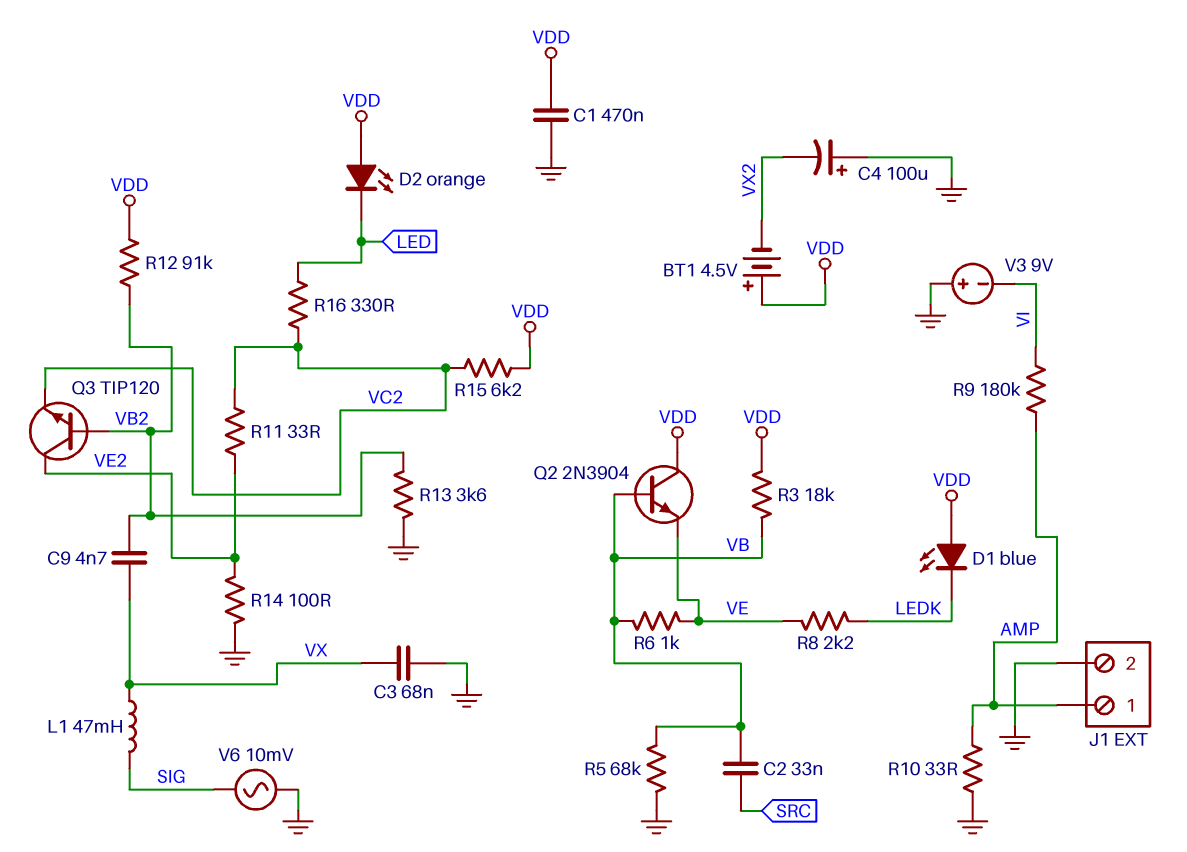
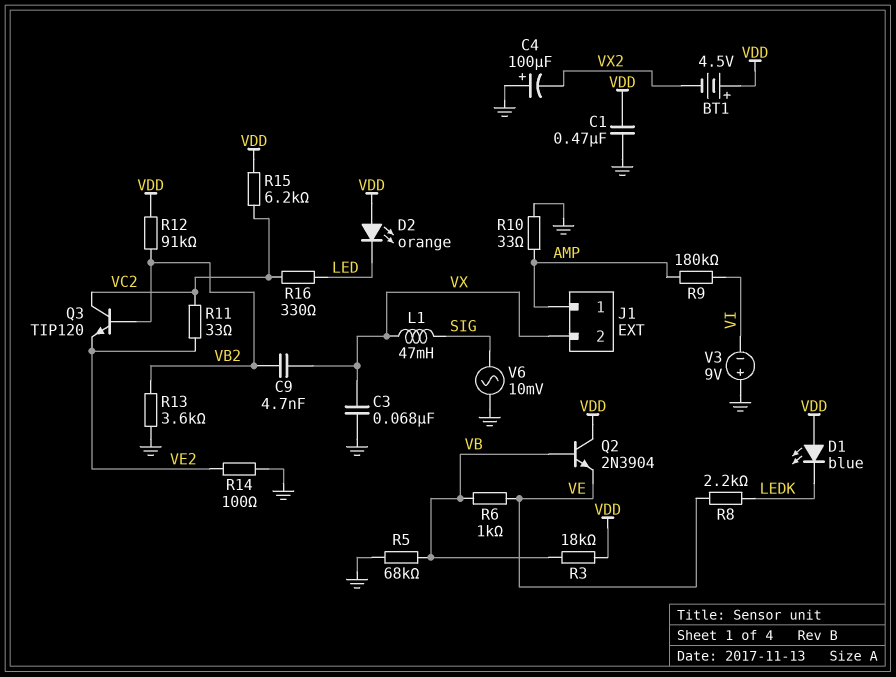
C2: 33nF (SRC, VB) -> none
J1 pin 2: GND -> VX
Q3: NPN TIP120 (B VB2, C VE2, E VC2) -> NPN TIP120 (B VB2, C VC2, E VE2)

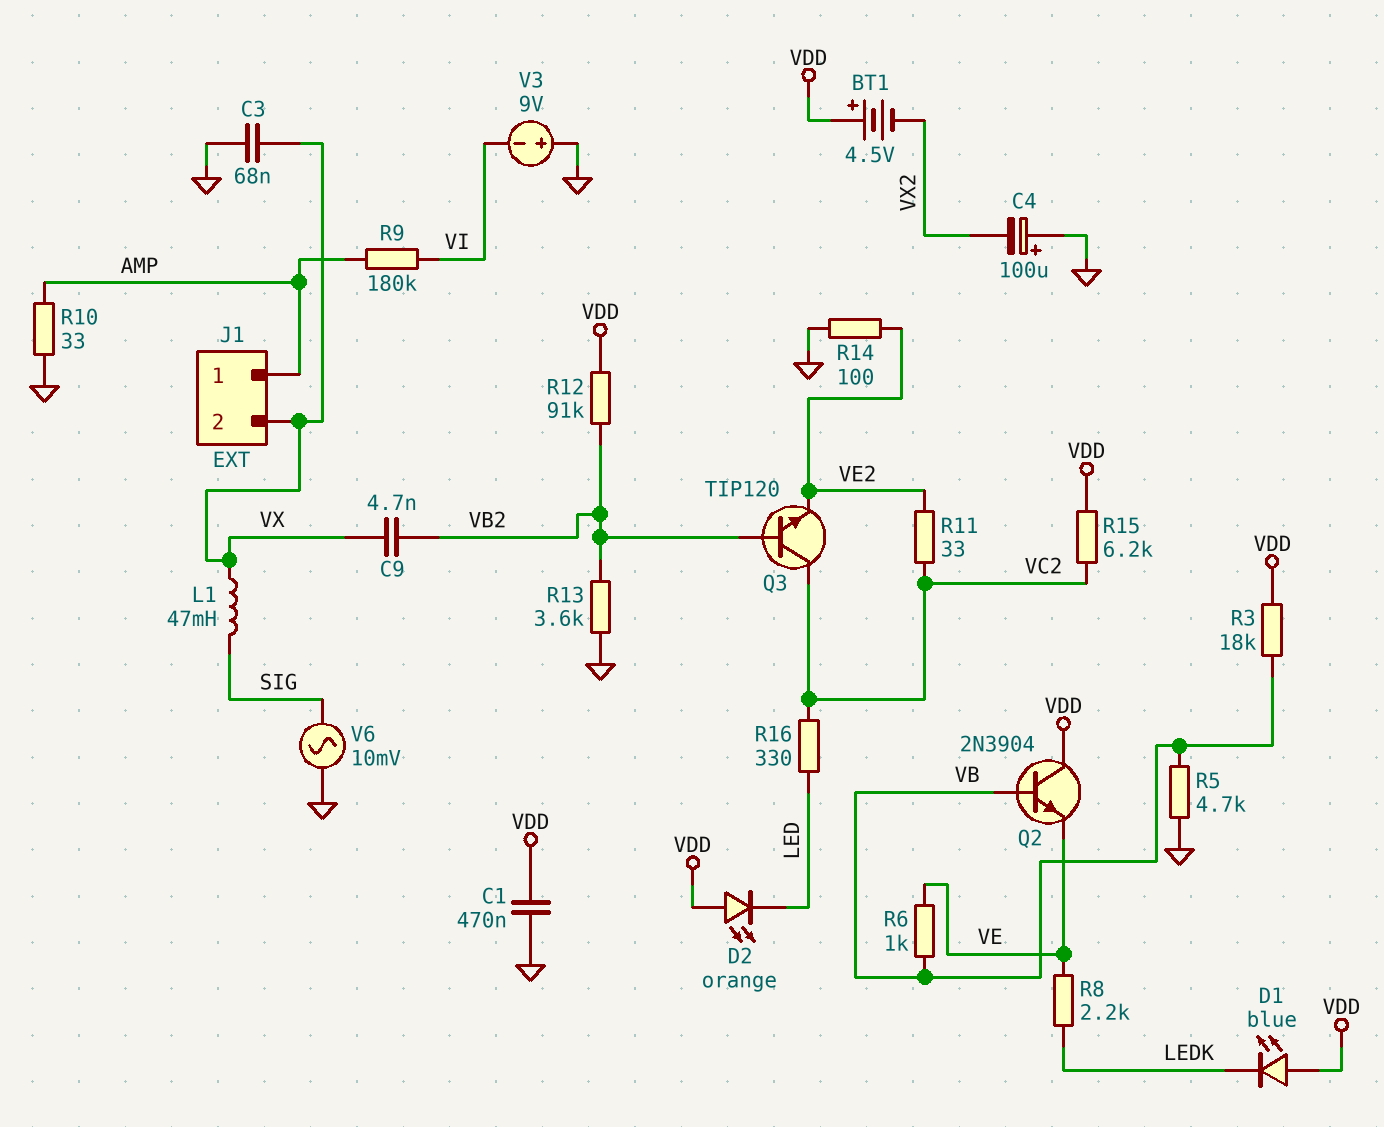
R5: 68k (GND, VB) -> 4.7k (GND, VB)

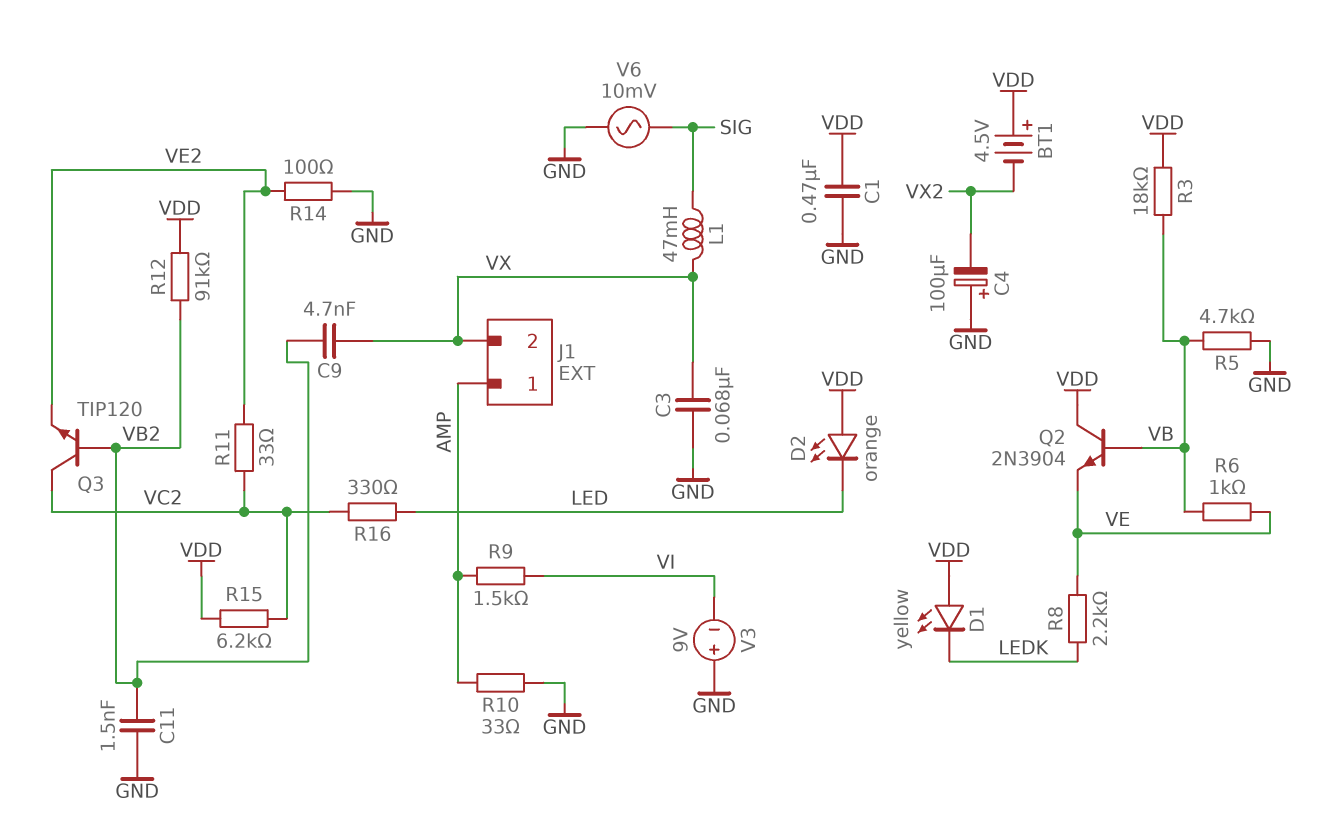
C11: none -> 1.5nF (GND, VB2)
D1: LED blue (A VDD, K LEDK) -> LED yellow (A VDD, K LEDK)
R9: 180k (AMP, VI) -> 1.5k (AMP, VI)
R13: 3.6k (GND, VB2) -> none

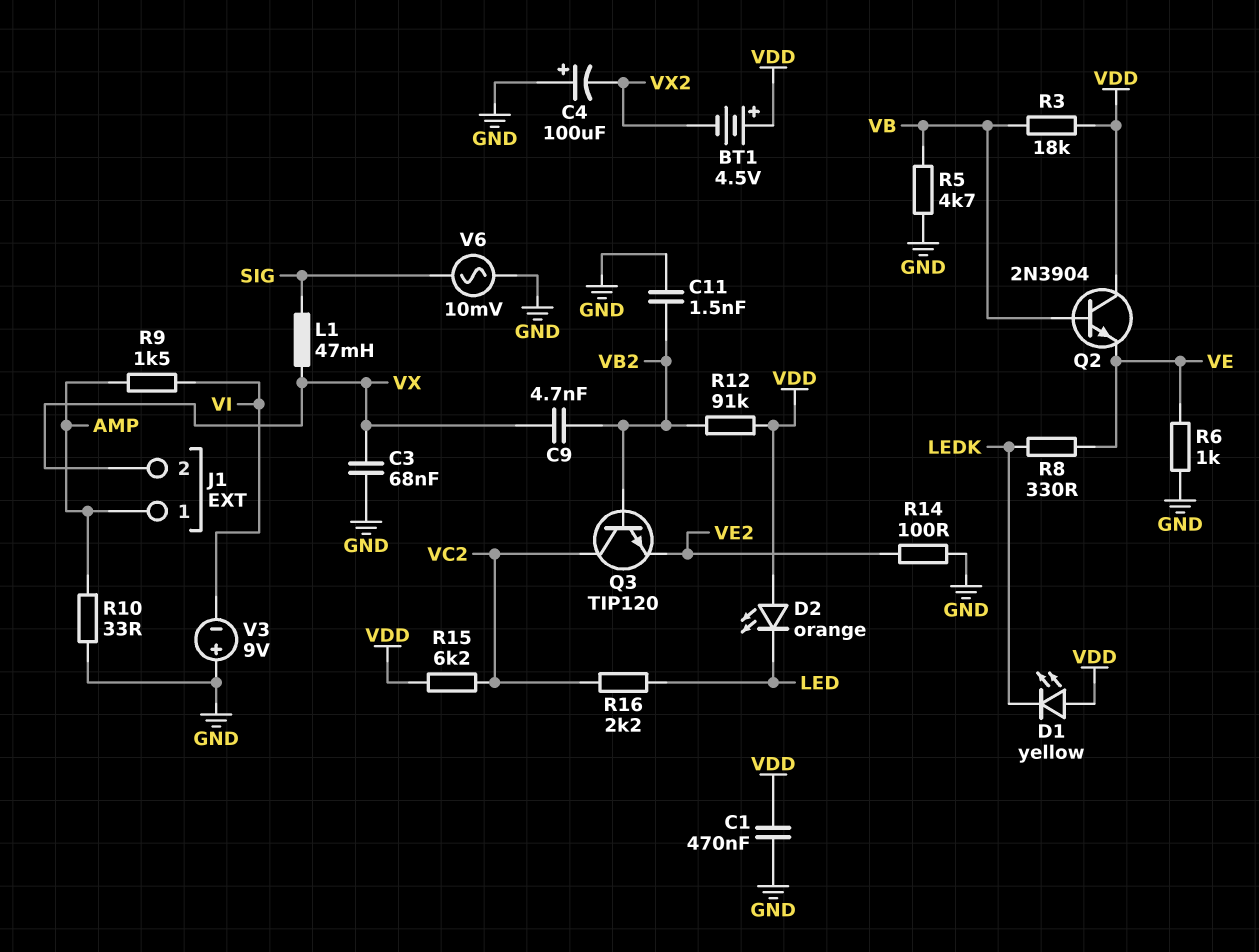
R6: 1k (VB, VE) -> 1k (GND, VE)
R8: 2.2k (LEDK, VE) -> 330 (LEDK, VE)
R11: 33 (VC2, VE2) -> none
R16: 330 (LED, VC2) -> 2.2k (LED, VC2)

